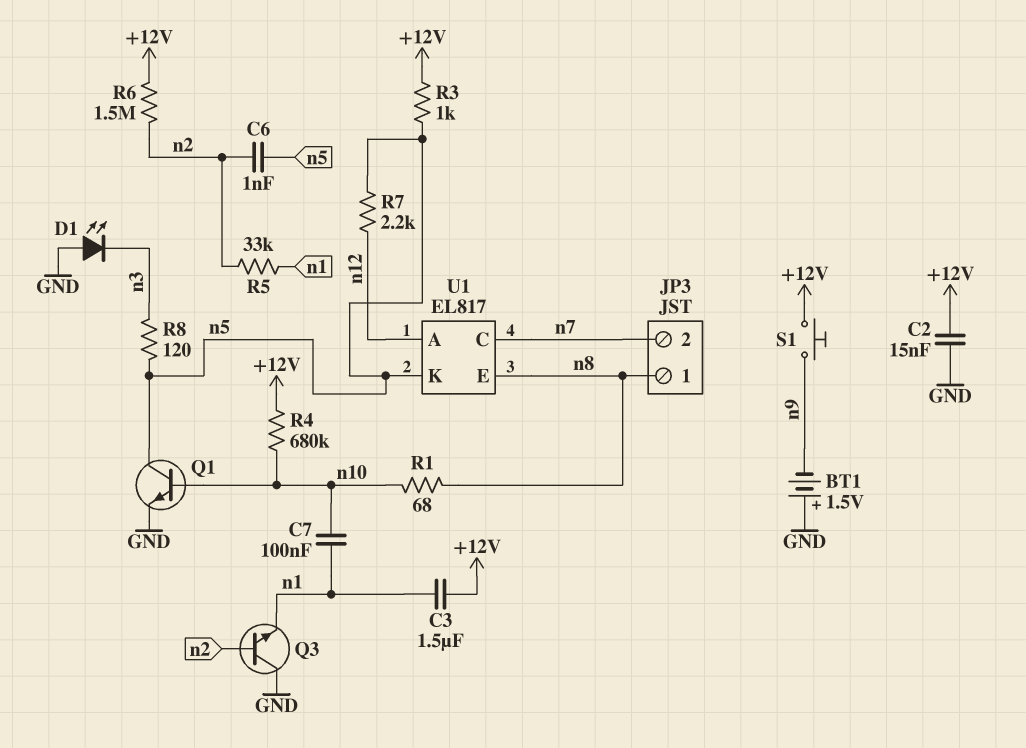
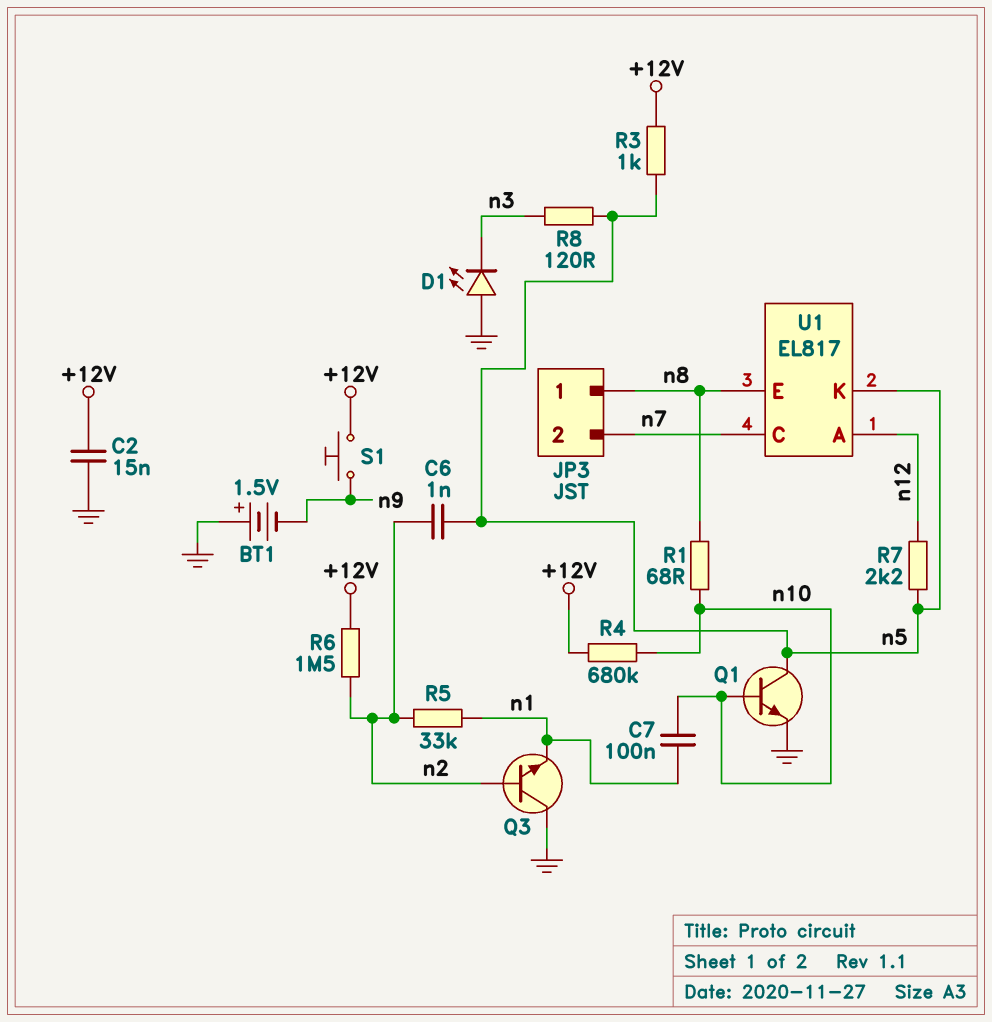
C3: 1.5uF (+12V, n1) -> none

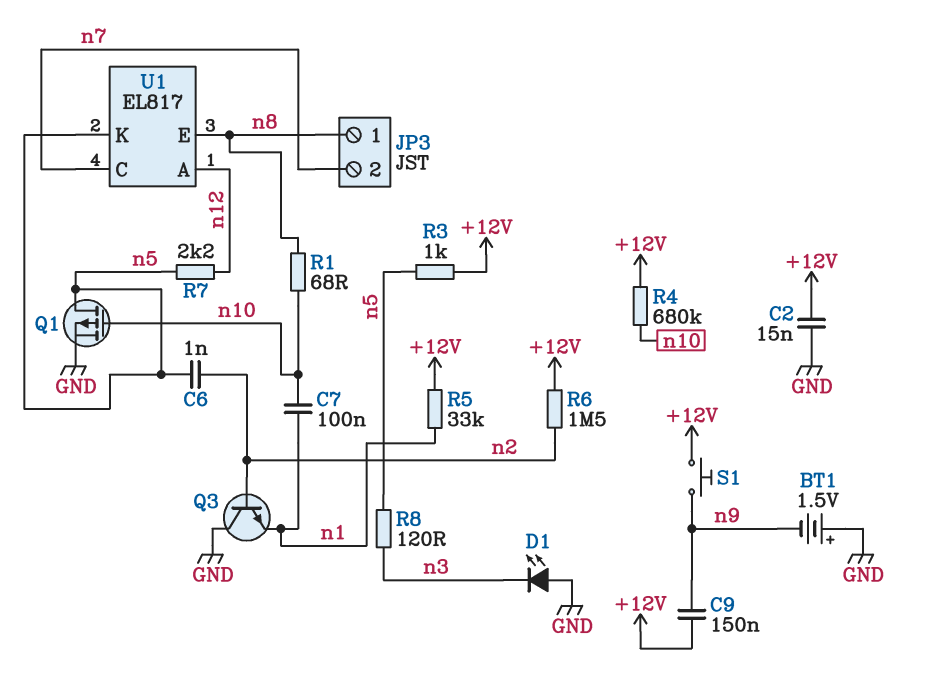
C9: none -> 150nF (+12V, n9)
Q1: NPN (B n10, C n5, E GND) -> PMOS (G n10, D n5, S GND)
R5: 33k (n1, n2) -> 33k (+12V, n1)

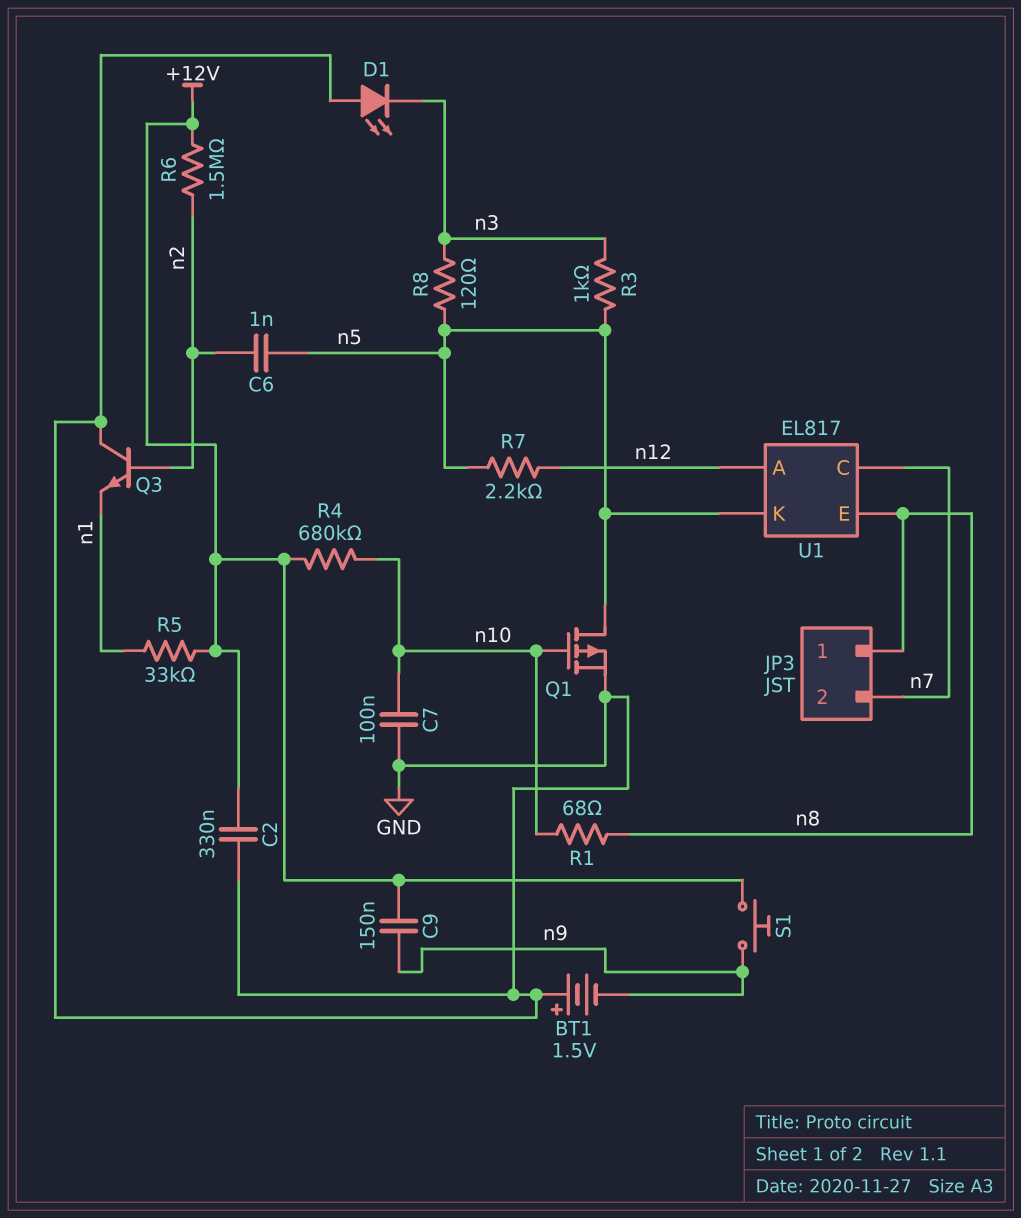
C2: 15nF (+12V, GND) -> 330nF (+12V, GND)
C7: 100nF (n1, n10) -> 100nF (GND, n10)
R3: 1k (+12V, n5) -> 1k (n3, n5)

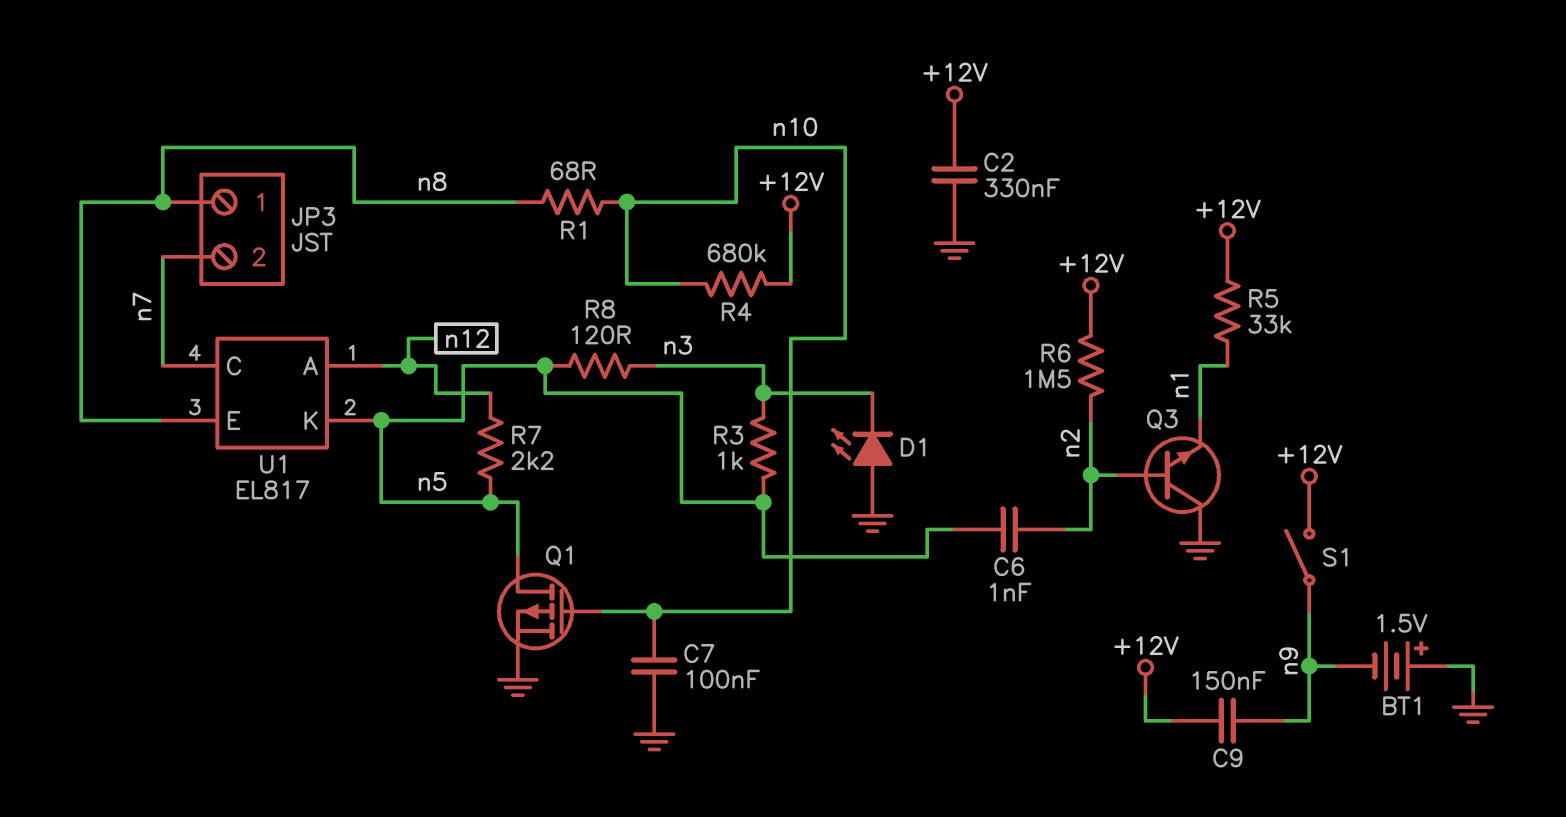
S1: button (+12V, n9) -> switch (+12V, n9)

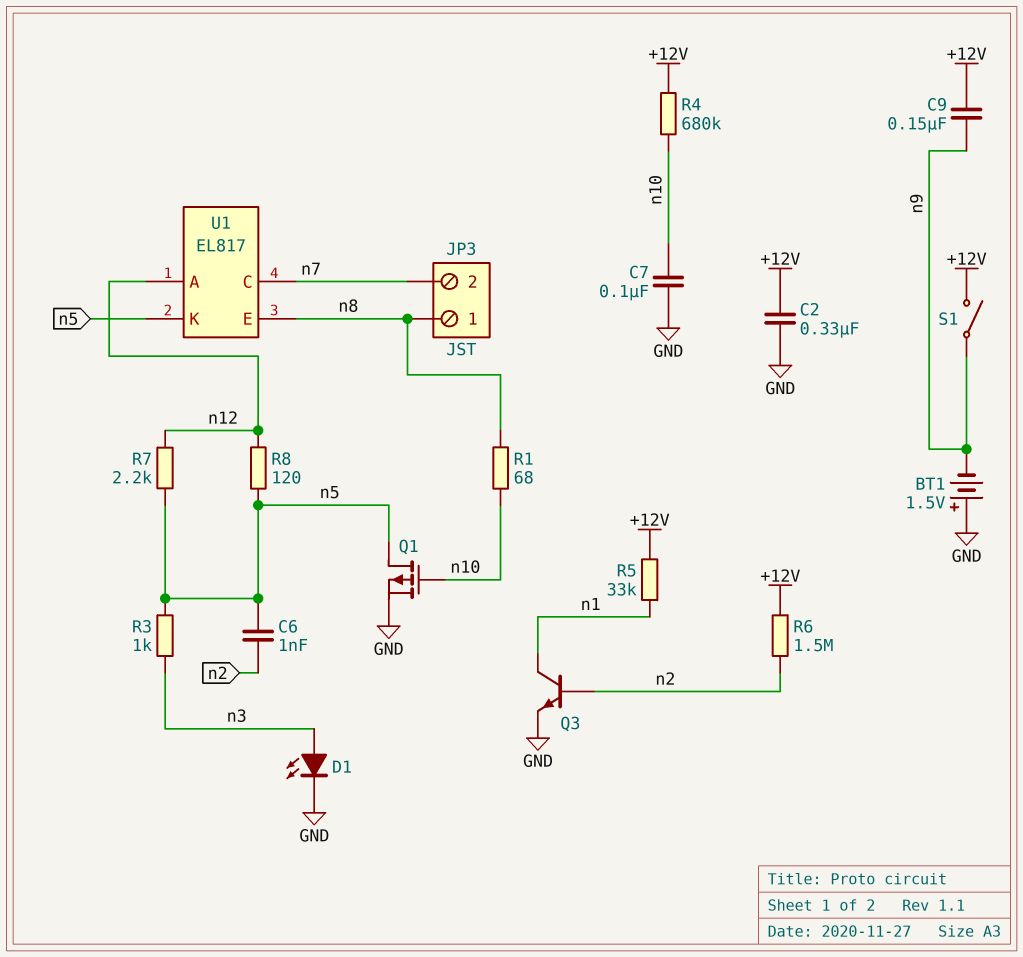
D1: LED (A GND, K n3) -> LED (A n3, K GND)
Q3: NPN (B n2, C GND, E n1) -> NPN (B n2, C n1, E GND)
R8: 120 (n3, n5) -> 120 (n5, n12)

